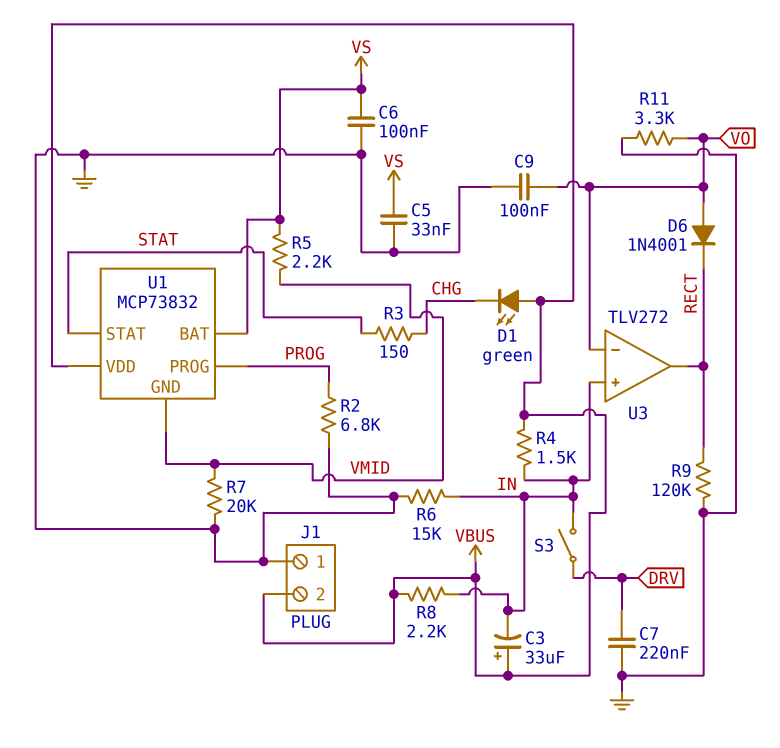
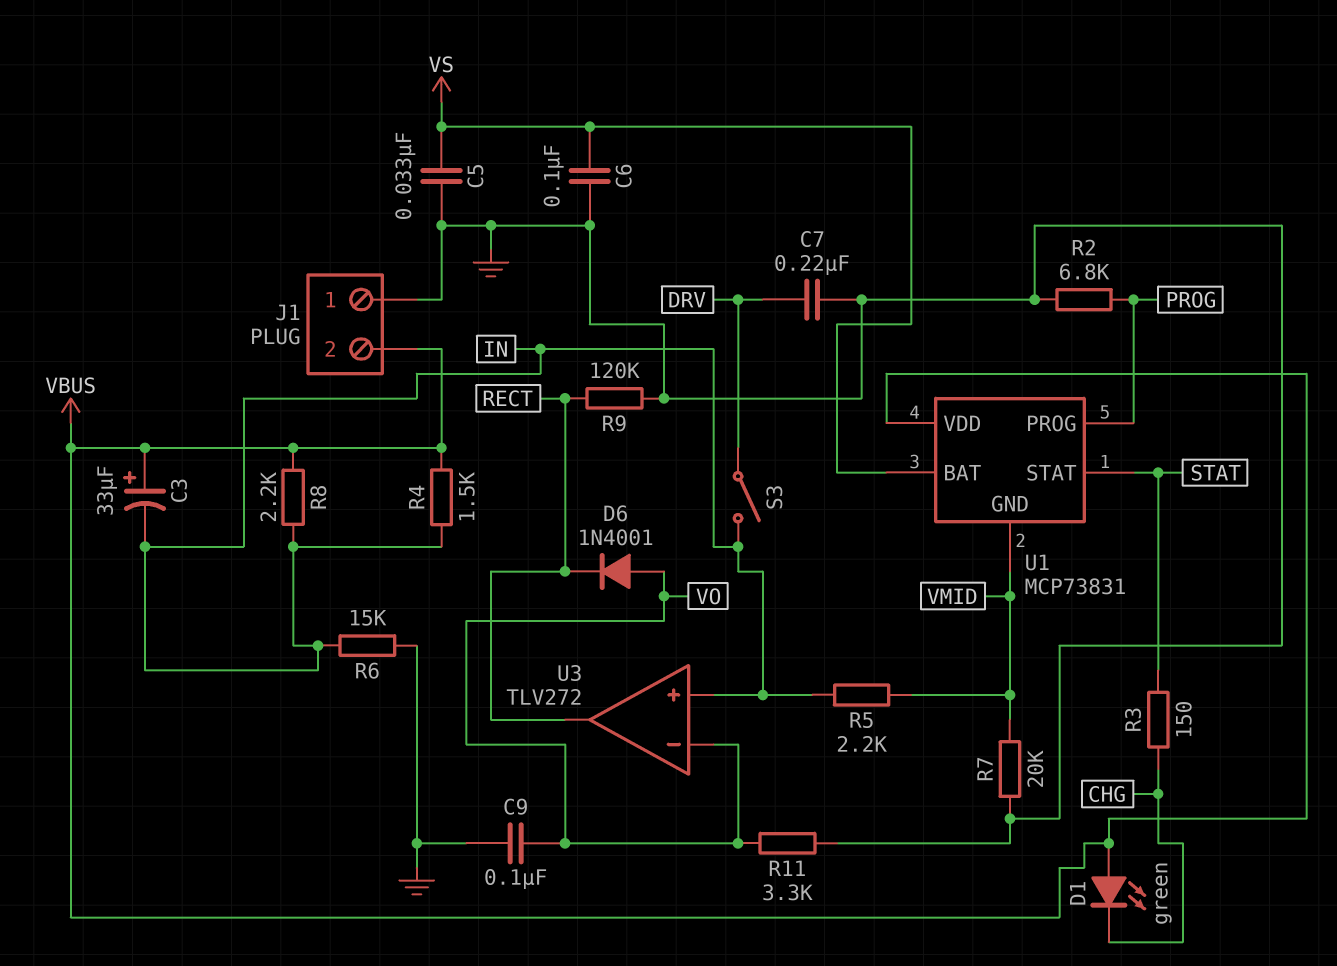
R5: 2.2k (VMID, VS) -> 2.2k (IN, VMID)
U1: MCP73832 -> MCP73831

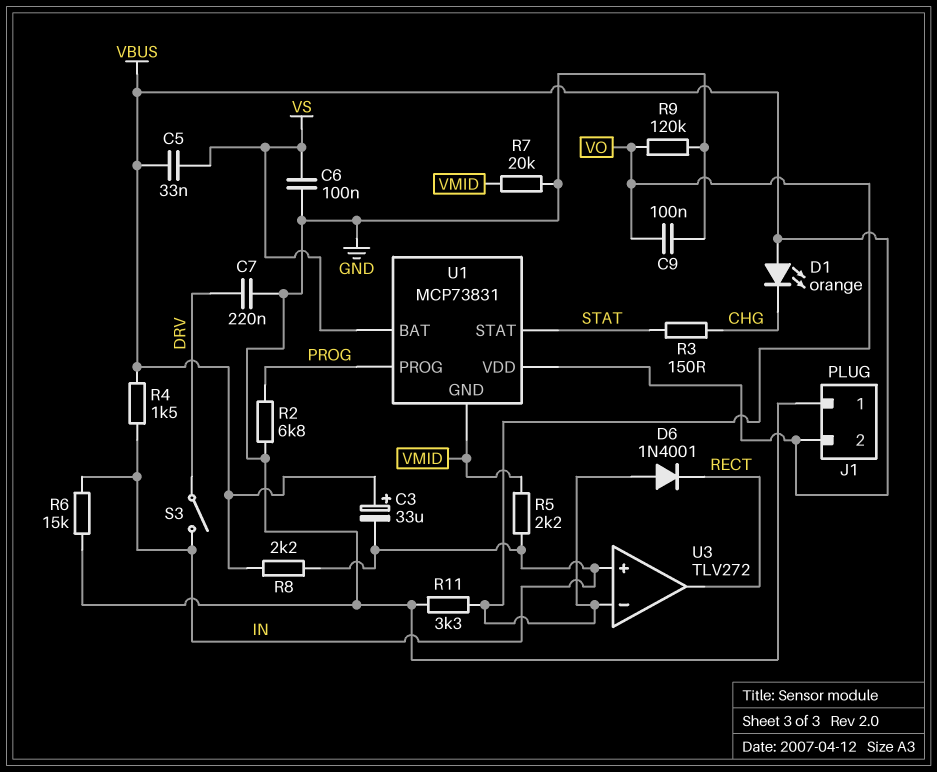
C5: 33nF (GND, VS) -> 33nF (VBUS, VS)
D1: LED green (A VBUS, K CHG) -> LED orange (A VBUS, K CHG)
R9: 120k (GND, RECT) -> 120k (GND, VO)

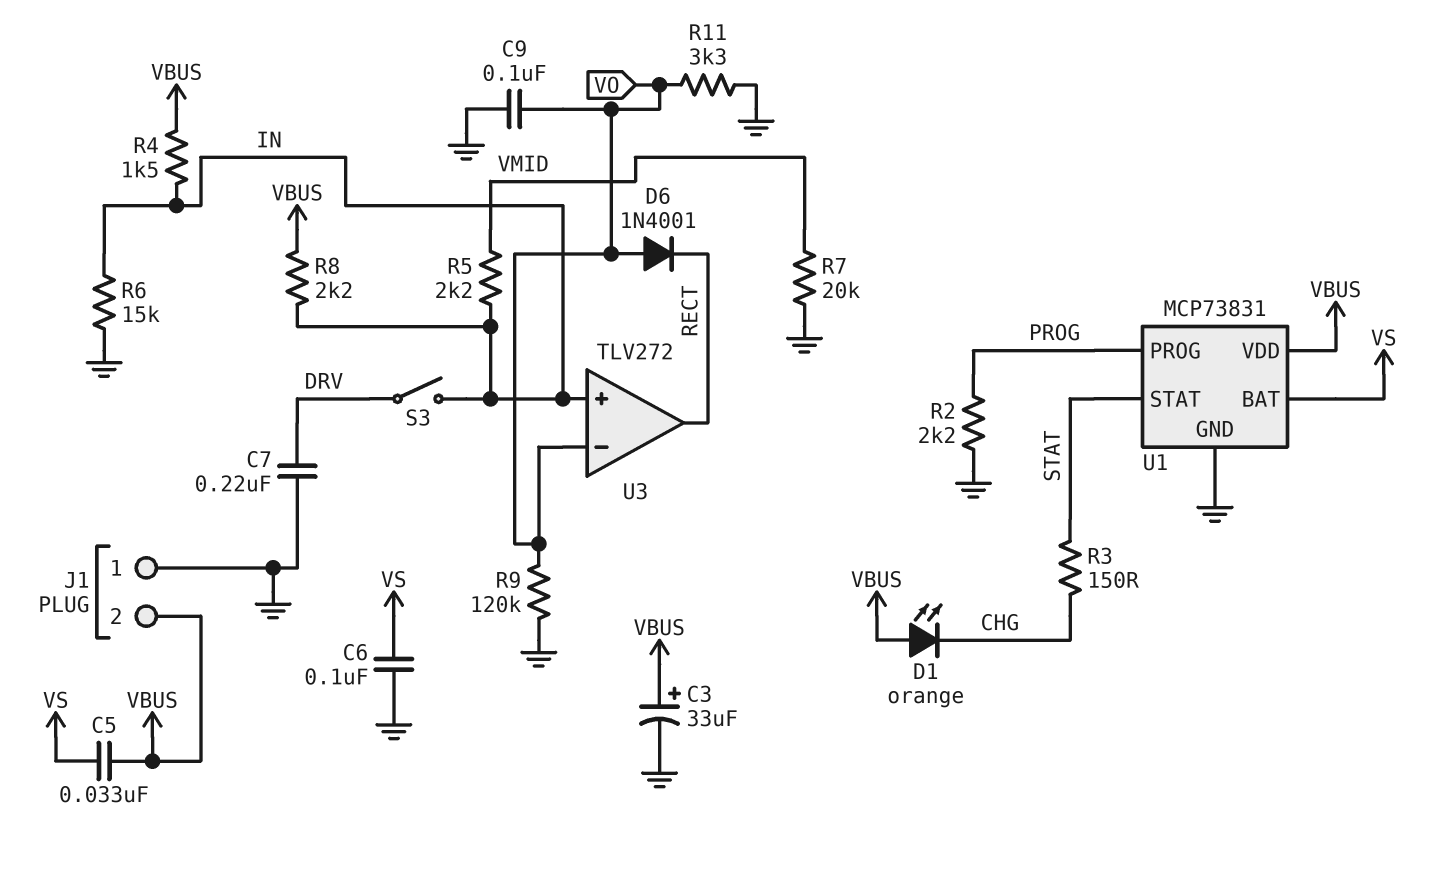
C3: 33uF (plus VBUS, minus IN) -> 33uF (plus VBUS, minus GND)
R2: 6.8k (GND, PROG) -> 2.2k (GND, PROG)
U1 pin GND: VMID -> GND

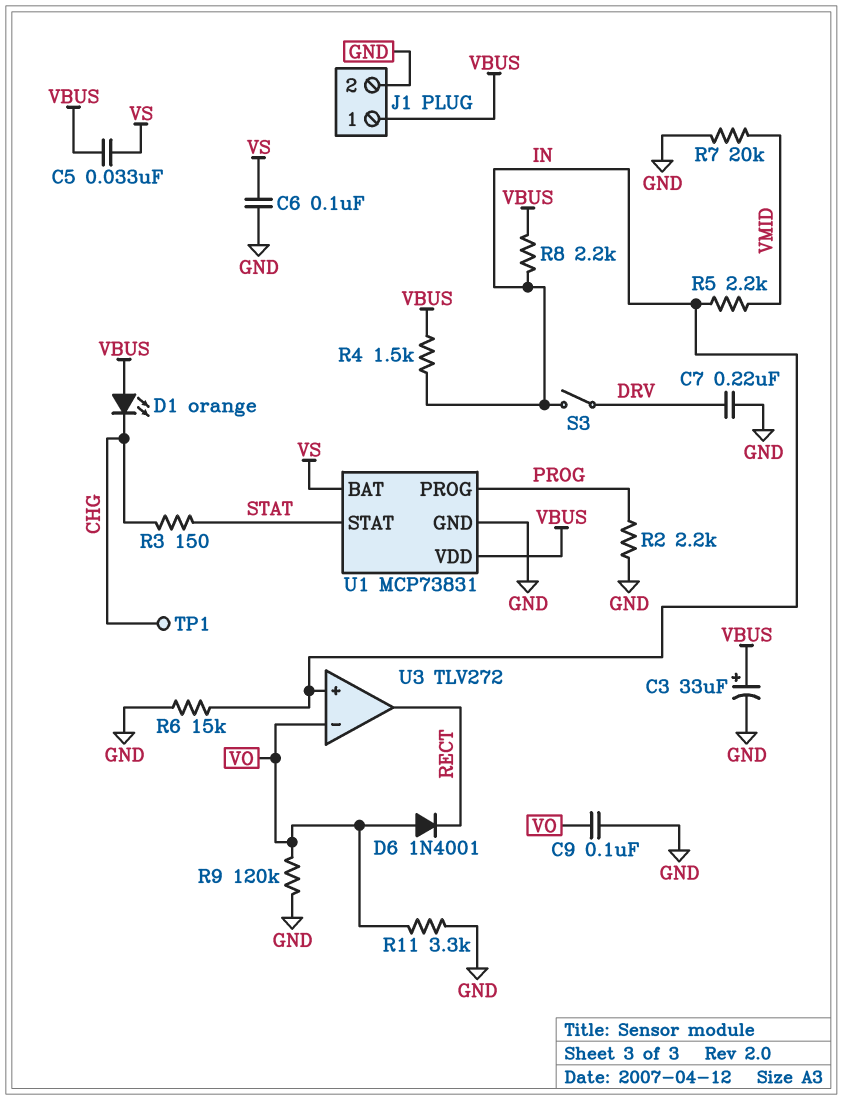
J1 pin 1: GND -> VBUS
J1 pin 2: VBUS -> GND
TP1: none -> test point (CHG)

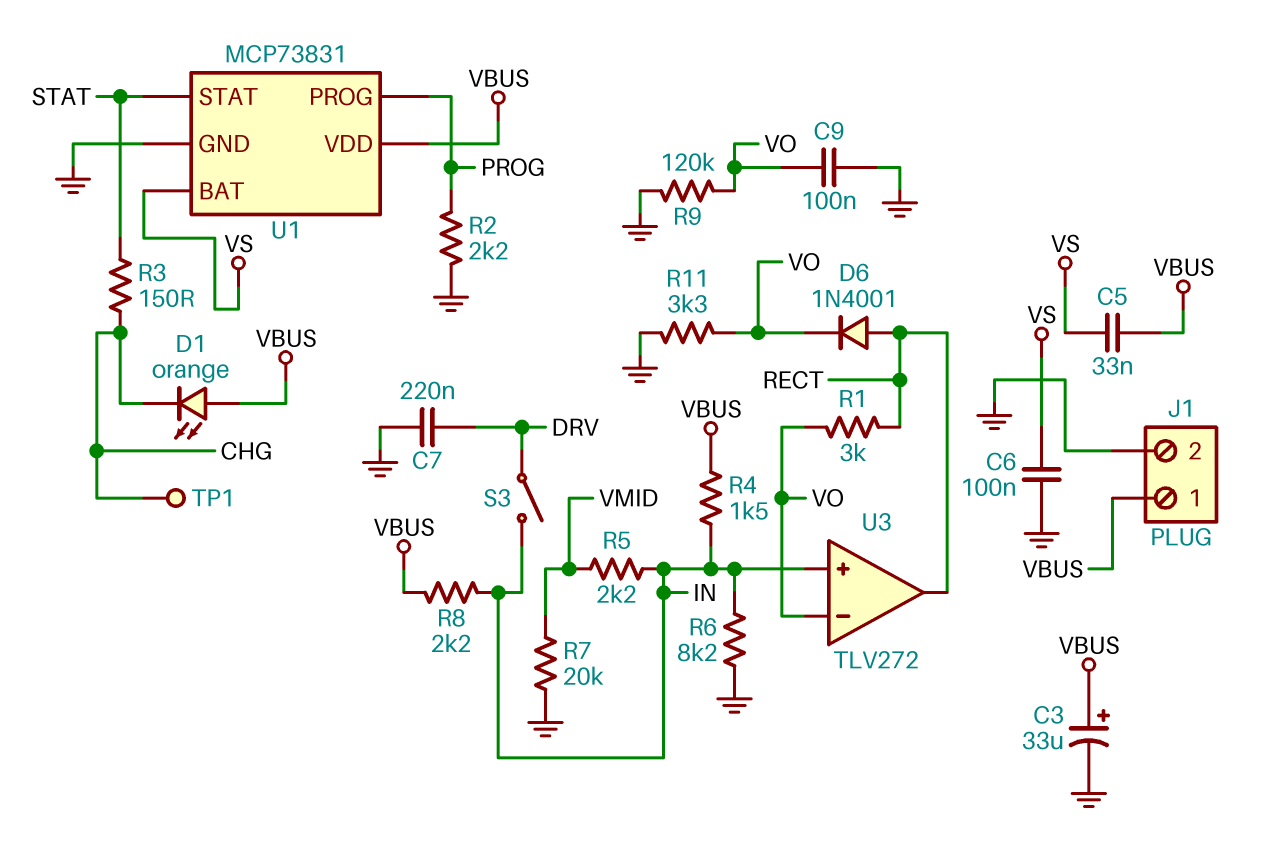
D6: diode 1N4001 (A VO, K RECT) -> diode 1N4001 (A RECT, K VO)
R1: none -> 3k (RECT, VO)
R6: 15k (GND, IN) -> 8.2k (GND, IN)

